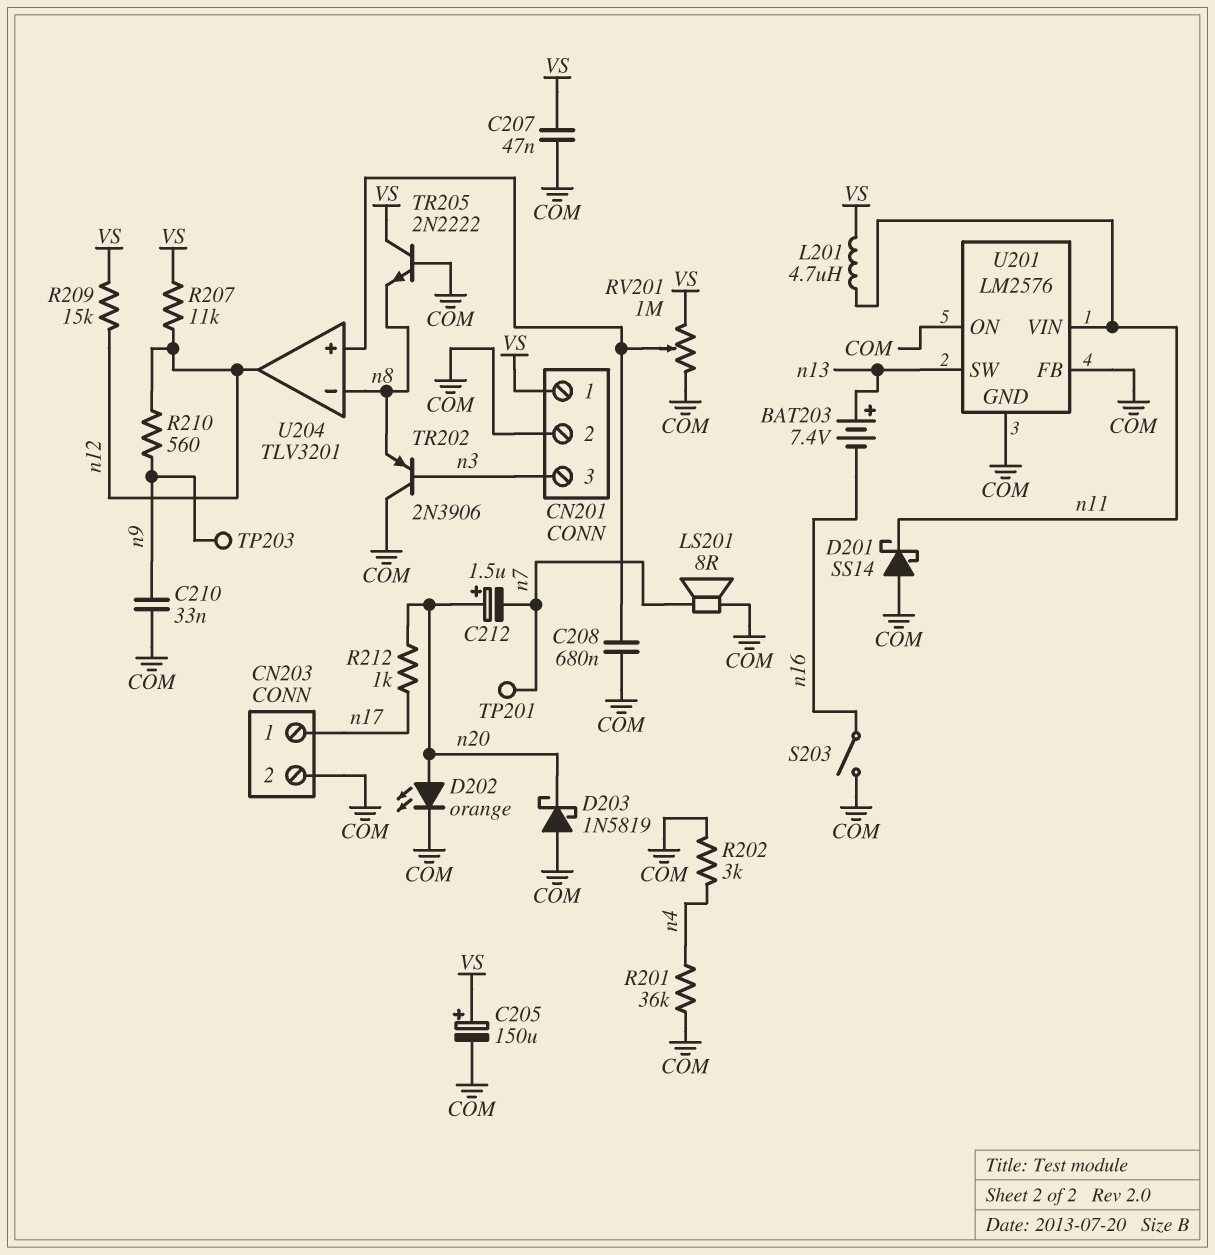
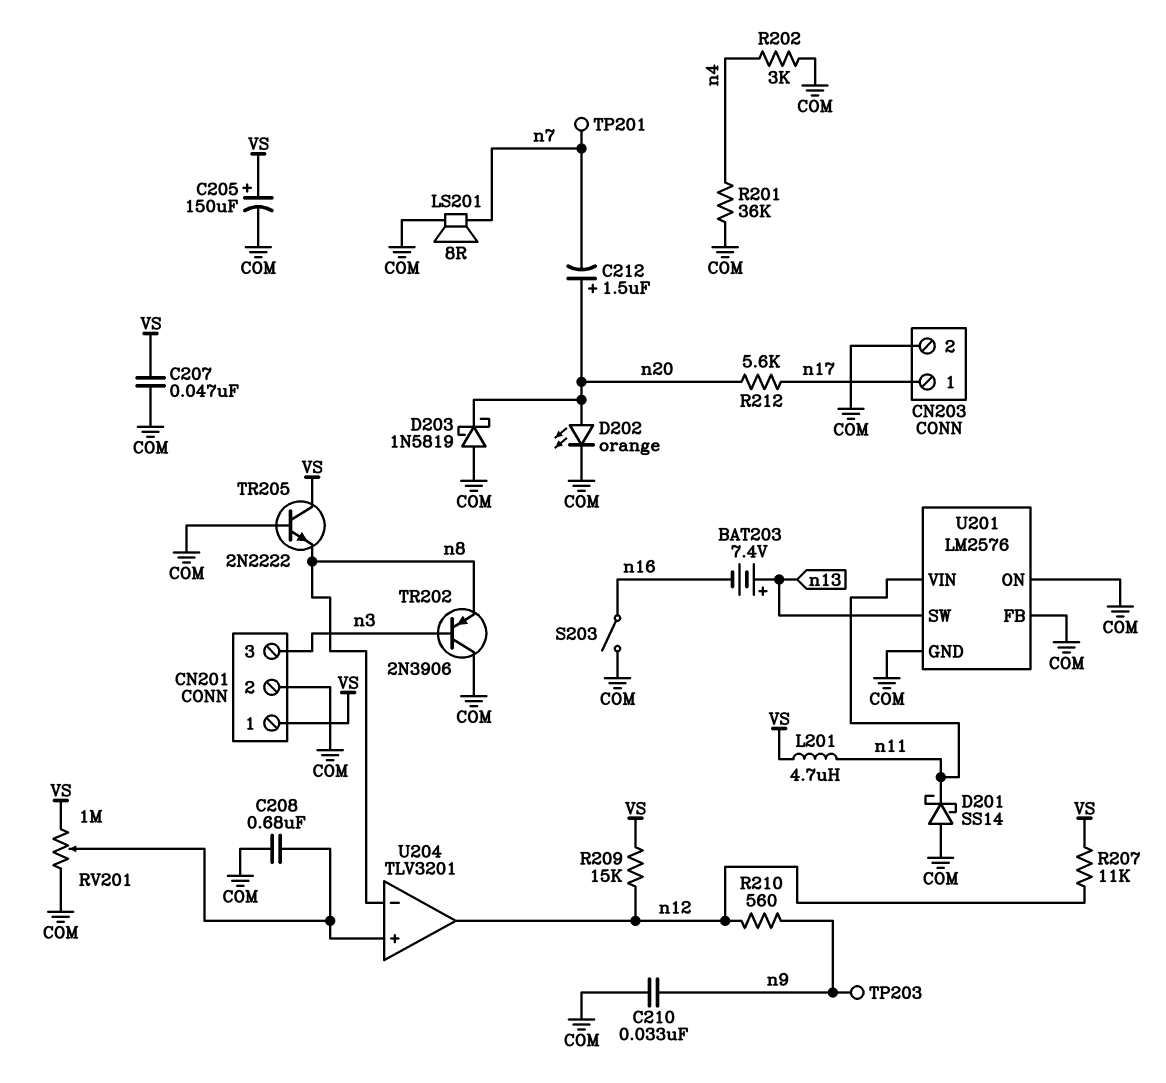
R212: 1k (n17, n20) -> 5.6k (n17, n20)

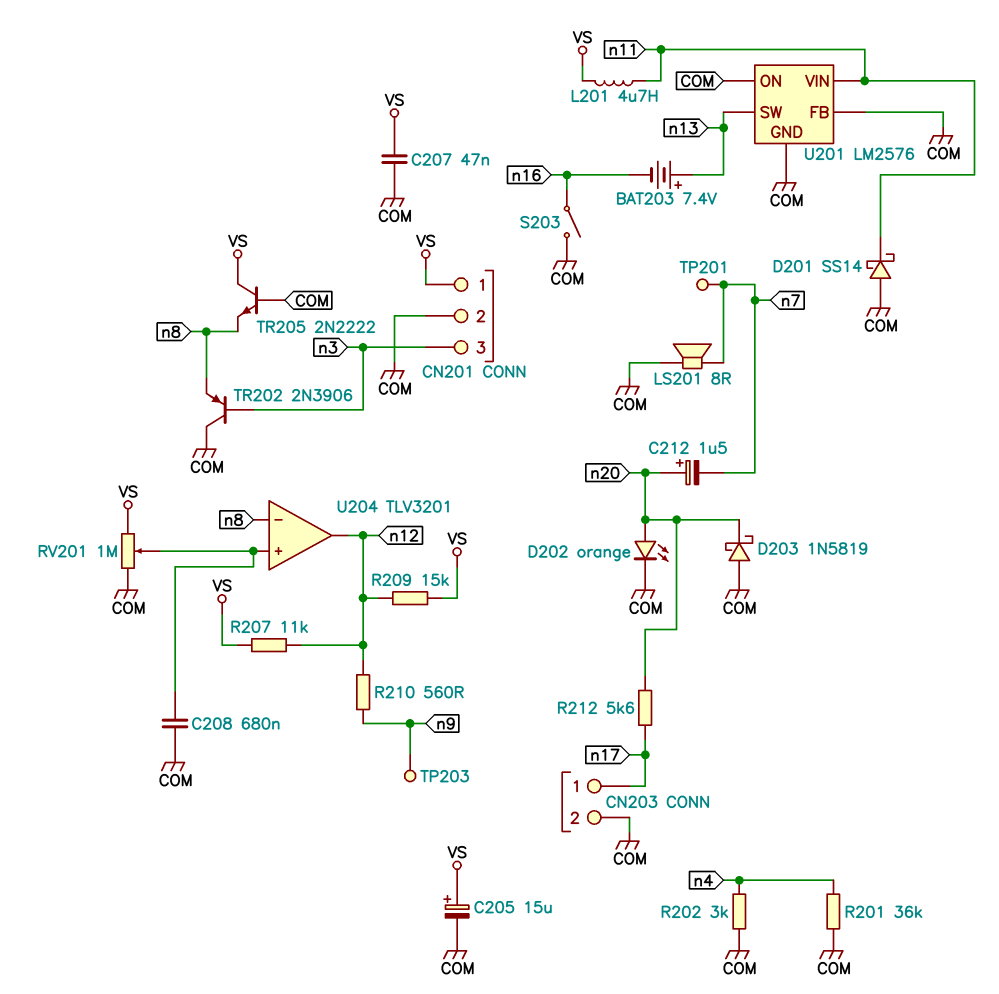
C205: 150uF (plus VS, minus COM) -> 15uF (plus VS, minus COM)
C210: 33nF (COM, n9) -> none

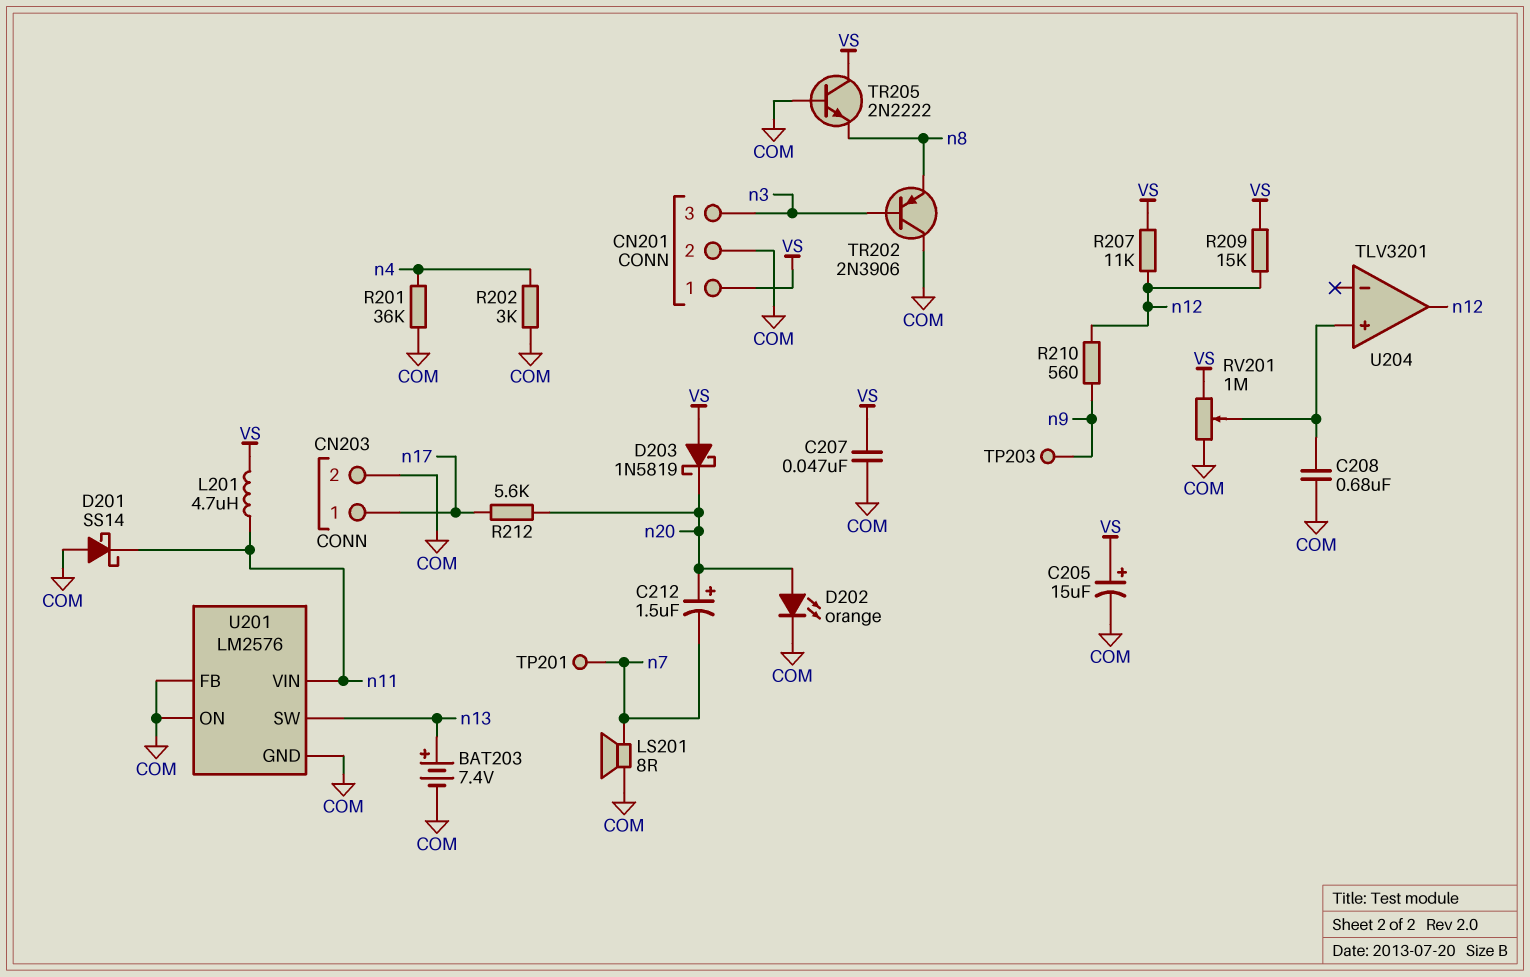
BAT203: 7.4V (plus n13, minus n16) -> 7.4V (plus n13, minus COM)
D203: schottky 1N5819 (A COM, K n20) -> schottky 1N5819 (A VS, K n20)
S203: switch (COM, n16) -> none
U204 pin in-: n8 -> none

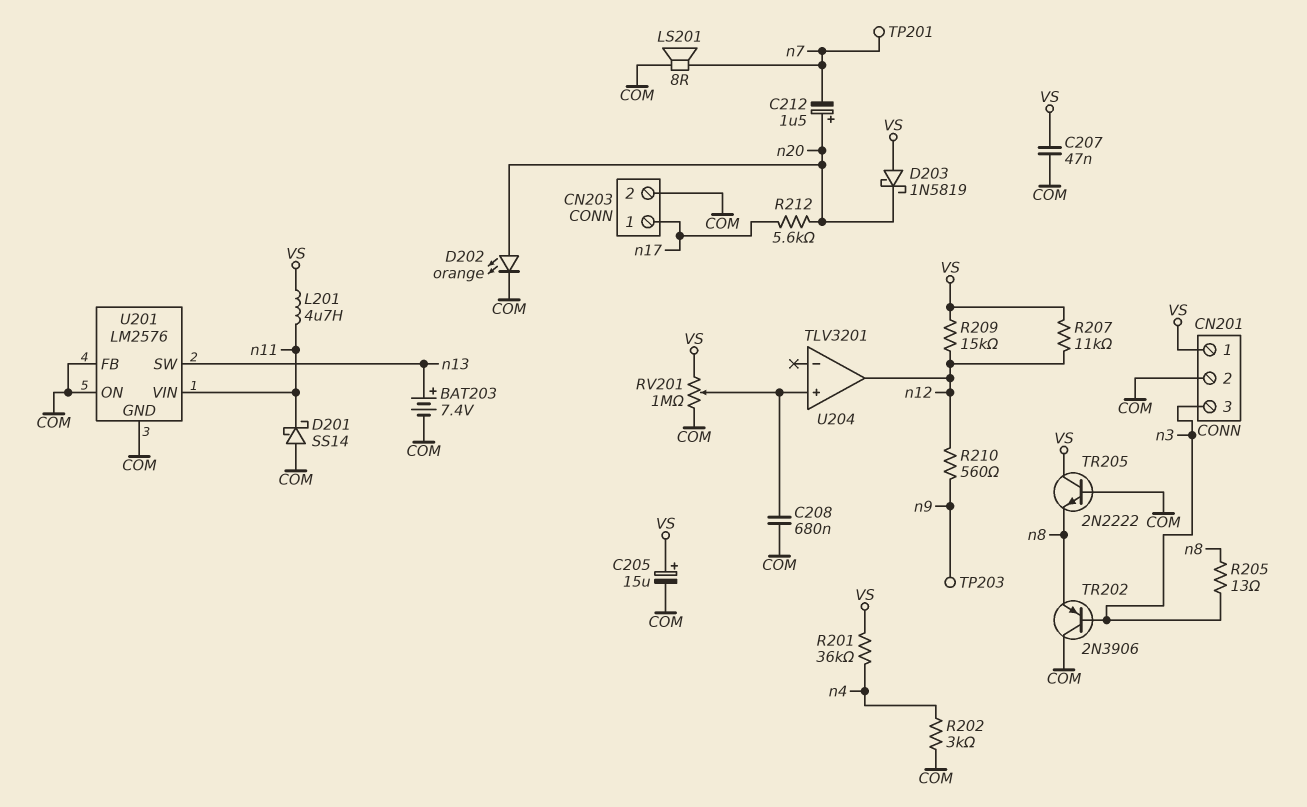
R201: 36k (COM, n4) -> 36k (VS, n4)
R205: none -> 13 (n3, n8)

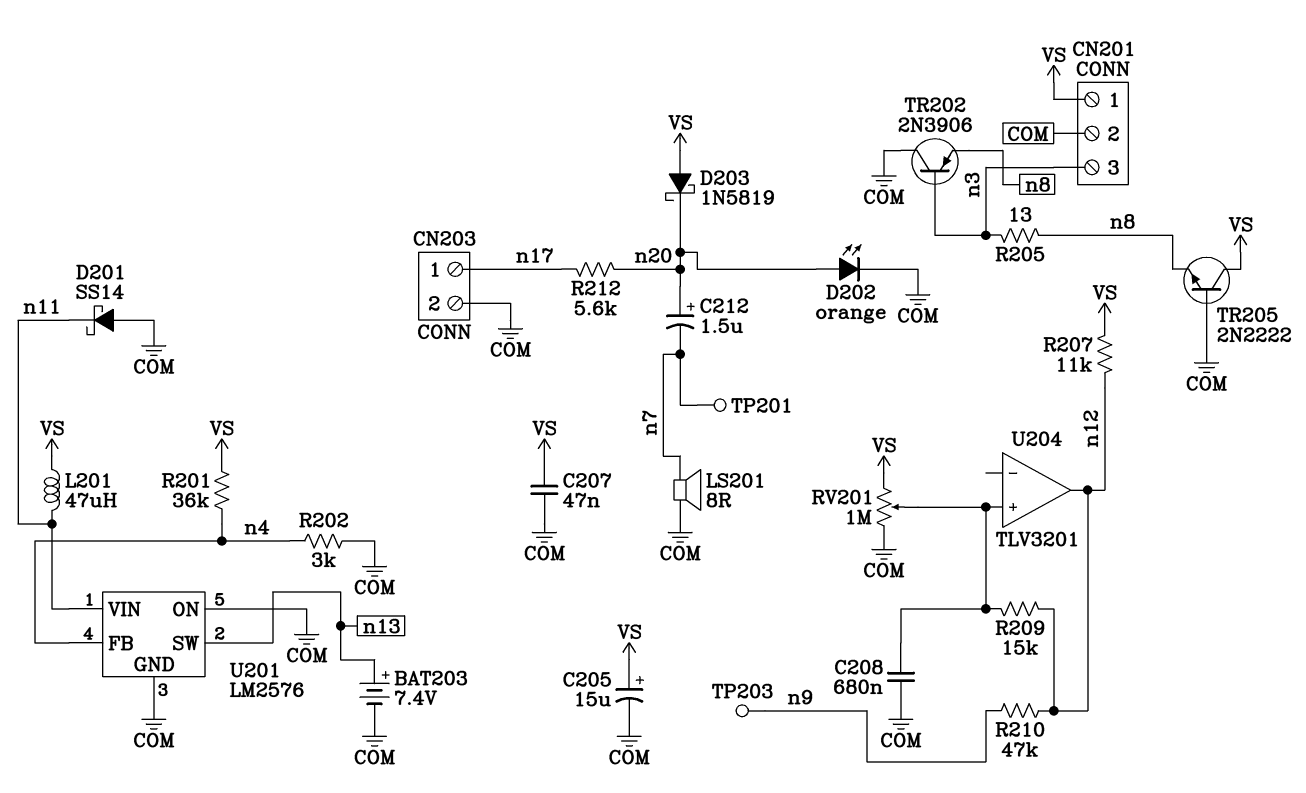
L201: 4.7uH (VS, n11) -> 47uH (VS, n11)
R209: 15k (VS, n12) -> 15k (U204/in+, n12)
R210: 560 (n9, n12) -> 47k (n9, n12)
U201 pin FB: COM -> n4

